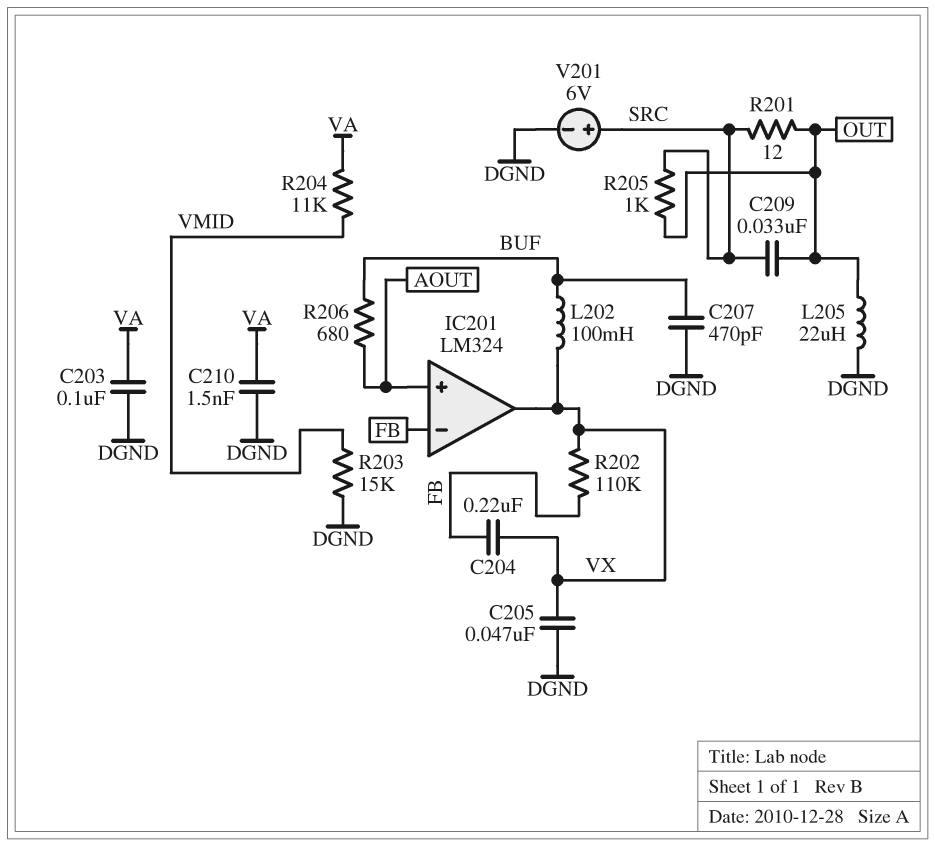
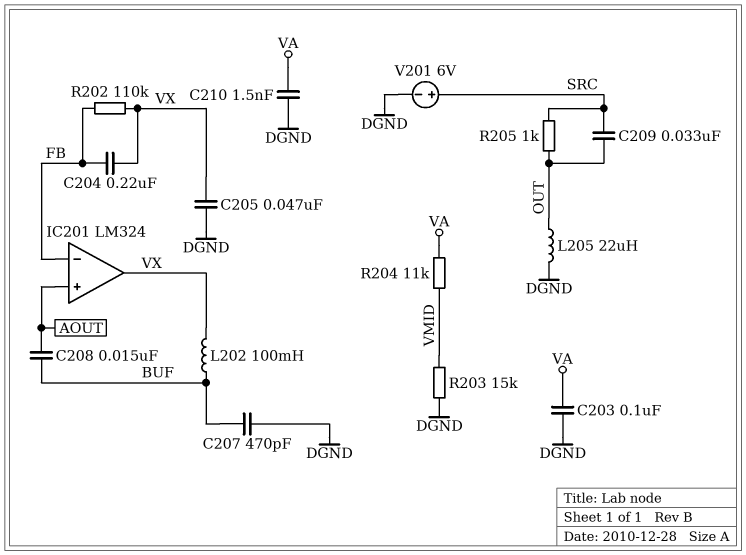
C208: none -> 15nF (AOUT, BUF)
R201: 12 (OUT, SRC) -> none
R206: 680 (AOUT, BUF) -> none

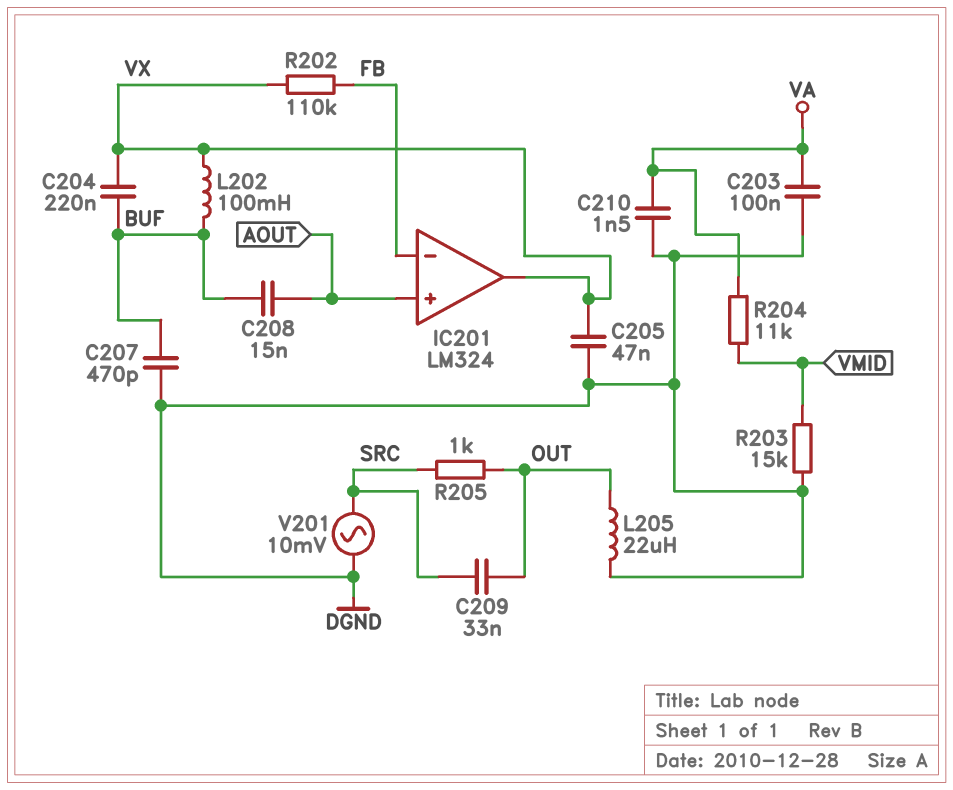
C204: 220nF (FB, VX) -> 220nF (BUF, VX)
V201: 6V (plus SRC, minus DGND) -> AC 10mV (DGND, SRC)

